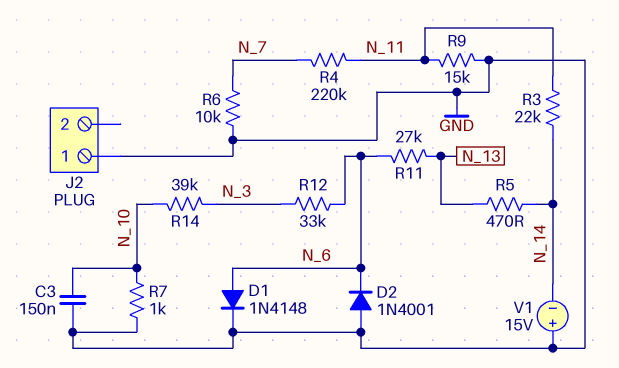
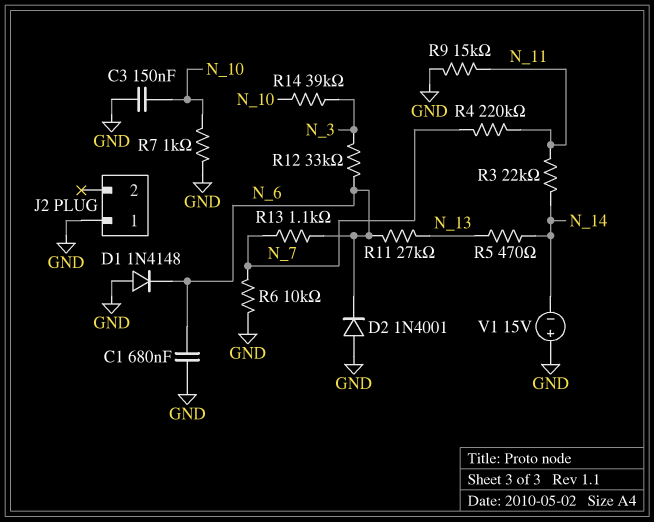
C1: none -> 680nF (GND, N_6)
D1: diode 1N4148 (A N_6, K GND) -> diode 1N4148 (A GND, K N_6)
R13: none -> 1.1k (N_6, N_7)

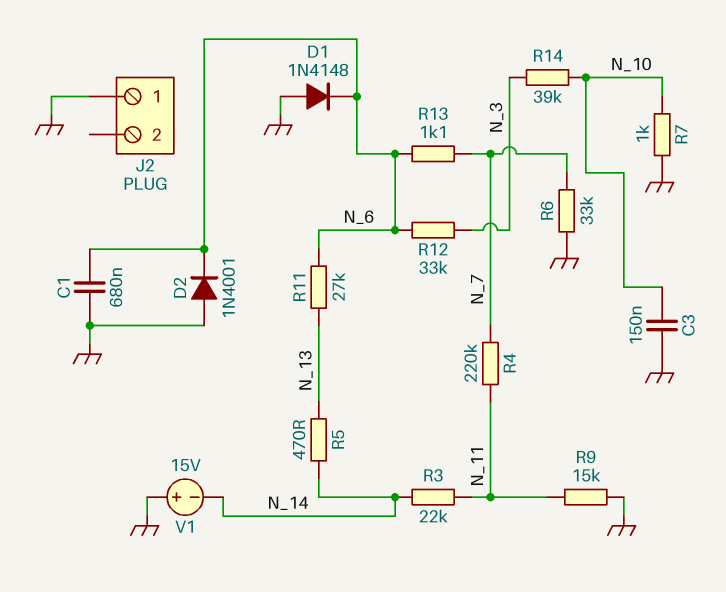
R6: 10k (GND, N_7) -> 33k (GND, N_7)

